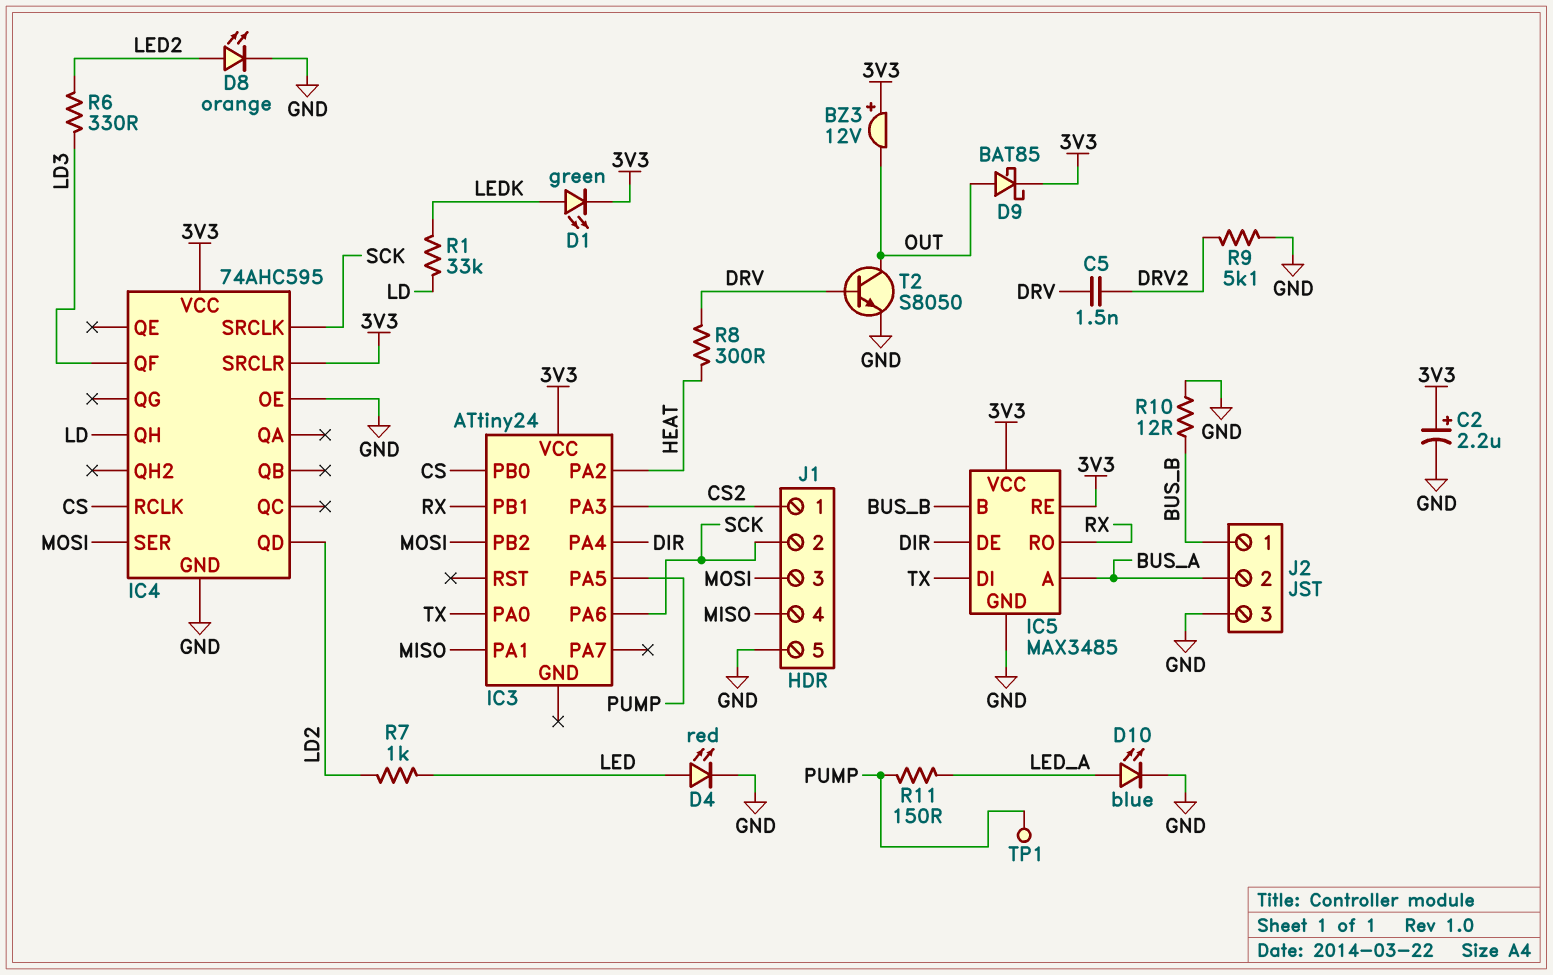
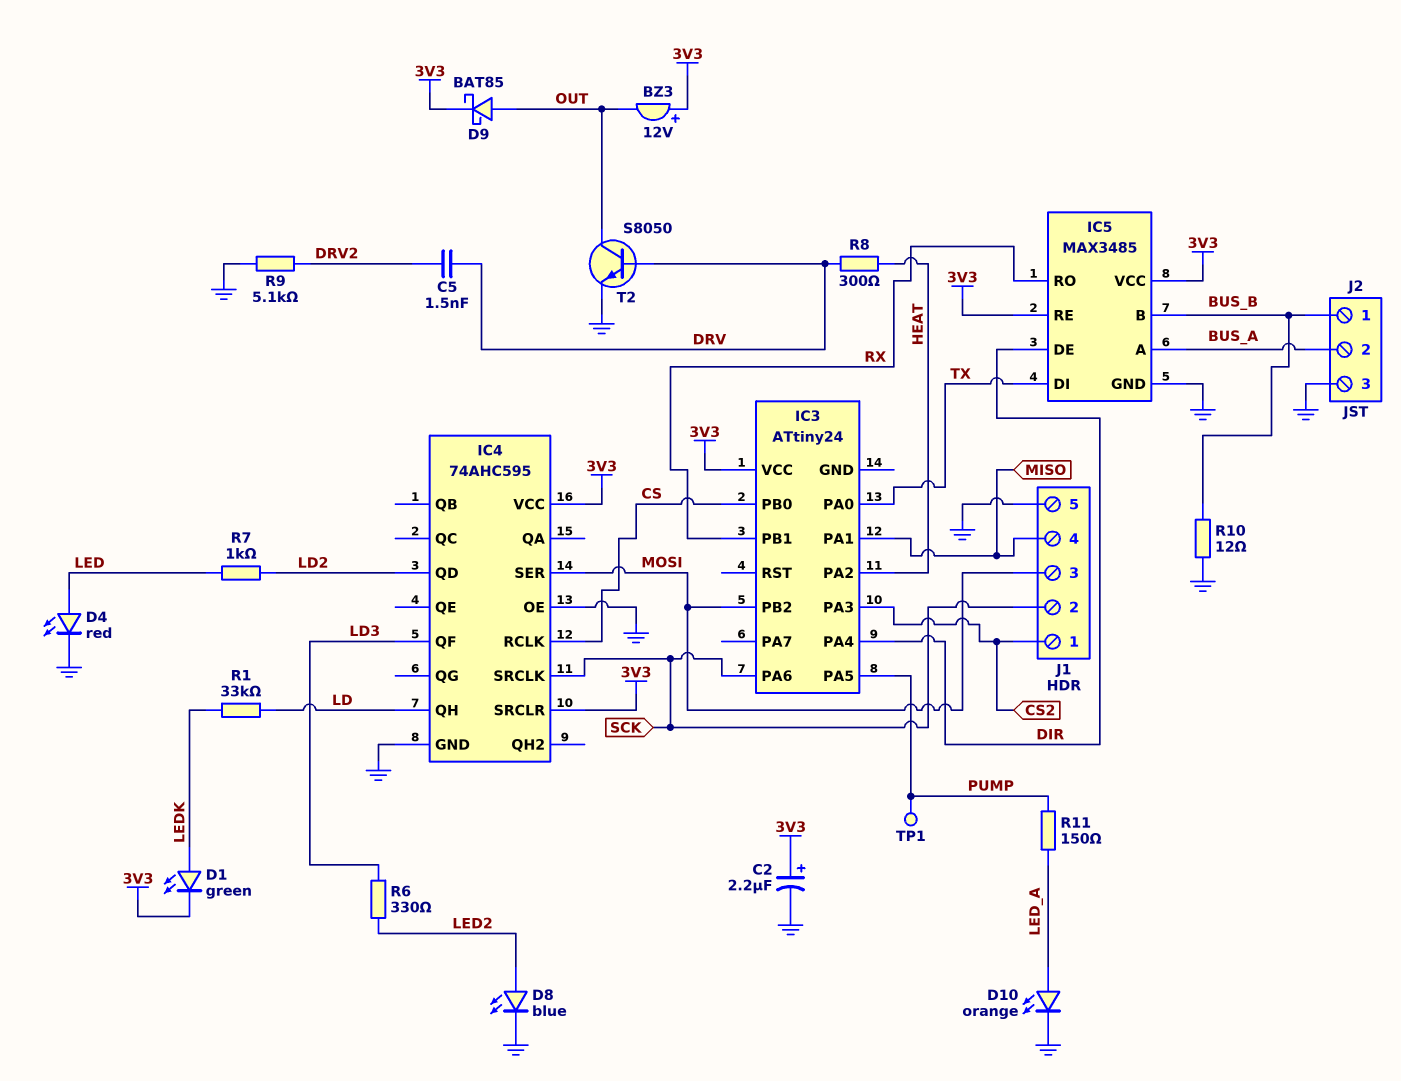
D8: LED orange (A LED2, K GND) -> LED blue (A LED2, K GND)
D10: LED blue (A LED_A, K GND) -> LED orange (A LED_A, K GND)

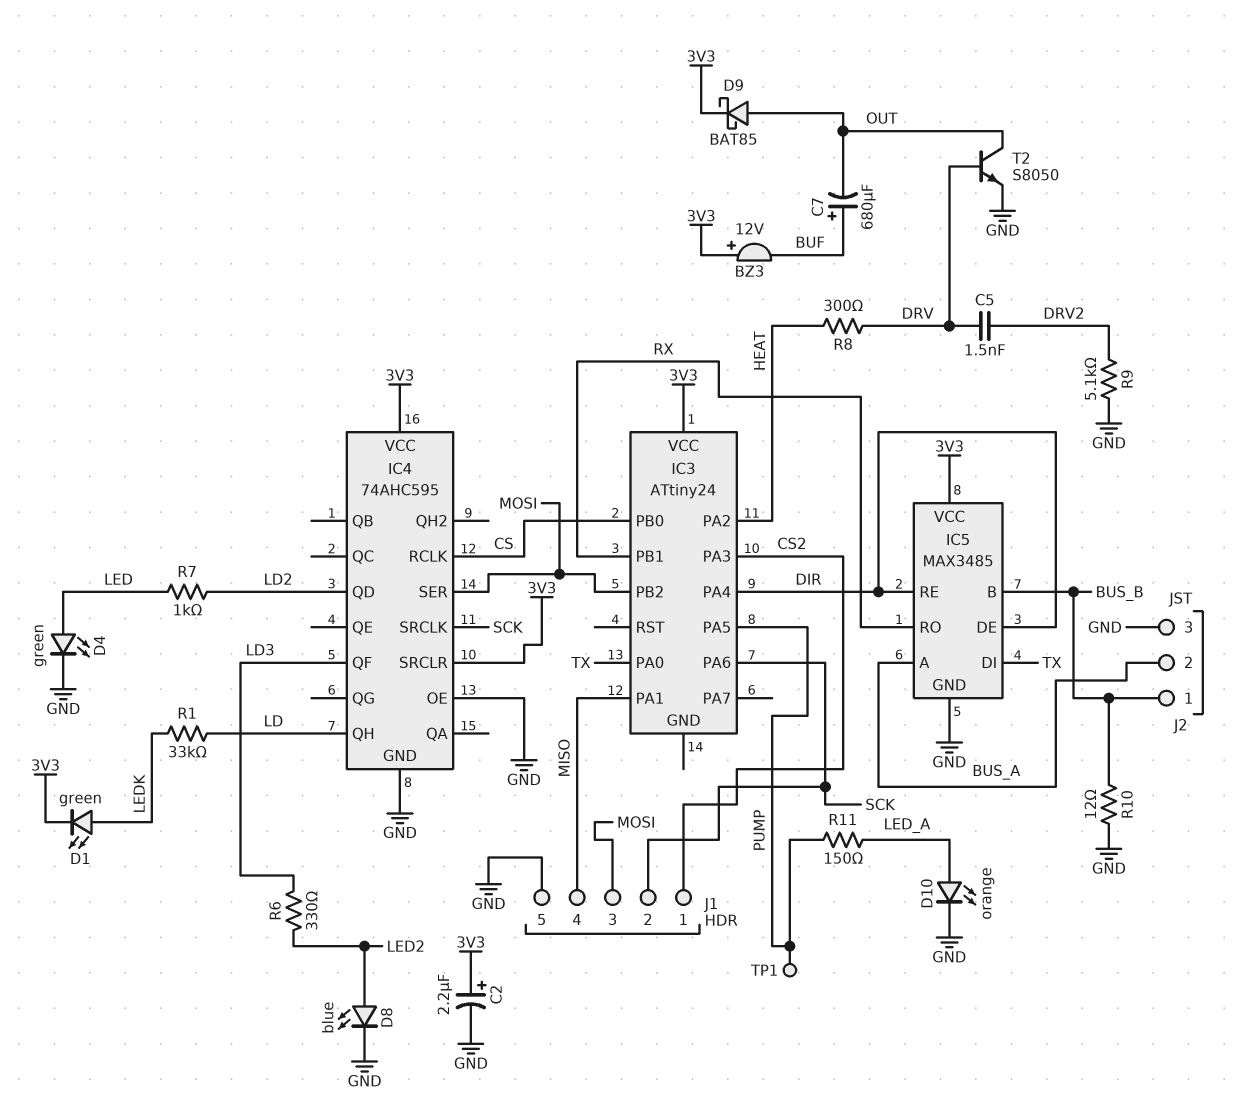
BZ3: buzzer 12V (plus 3V3, minus OUT) -> buzzer 12V (plus 3V3, minus BUF)
C7: none -> 680uF (plus BUF, minus OUT)
D4: LED red (A LED, K GND) -> LED green (A LED, K GND)
IC5 pin RE: 3V3 -> DIR

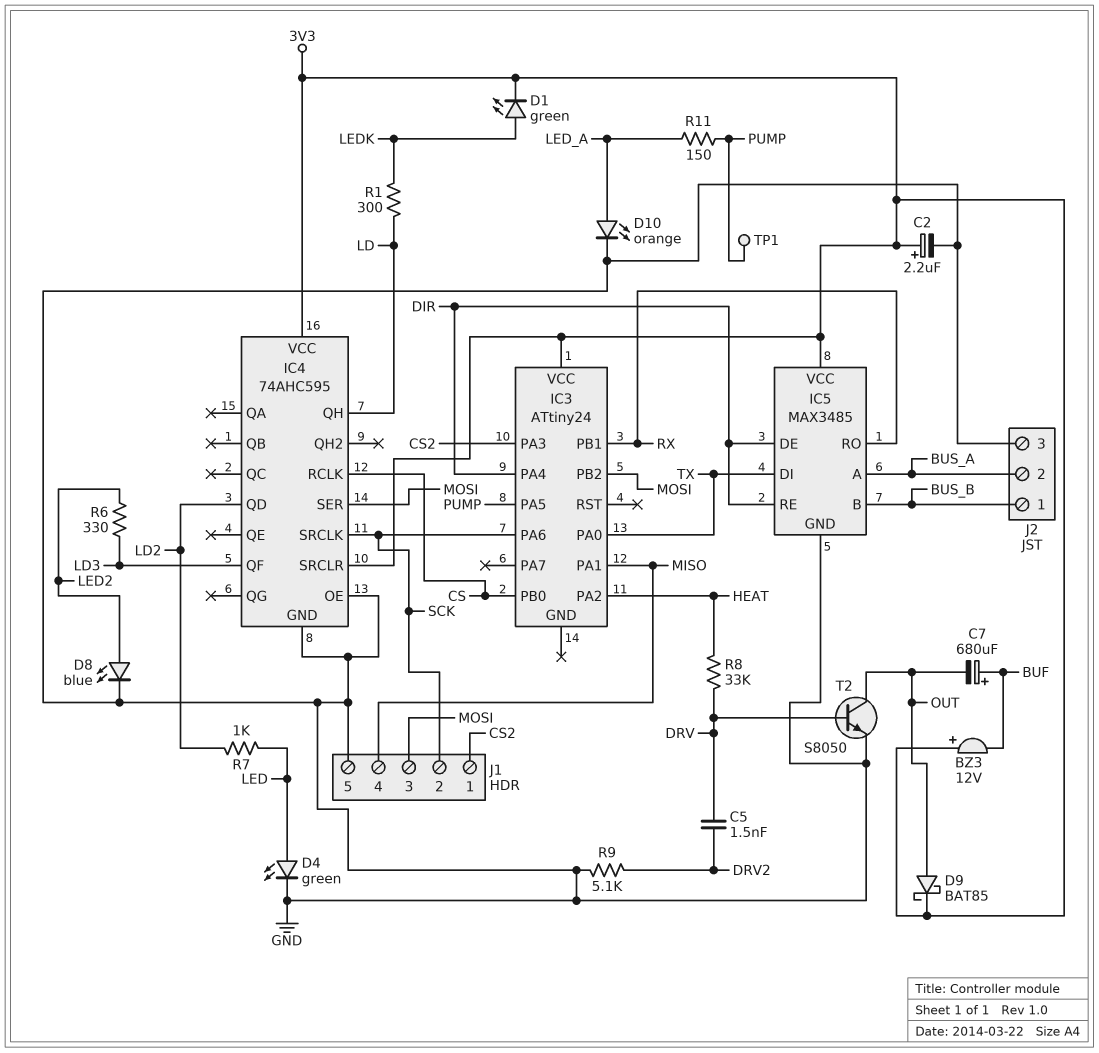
R1: 33k (LD, LEDK) -> 300 (LD, LEDK)
R8: 300 (DRV, HEAT) -> 33k (DRV, HEAT)
R10: 12 (BUS_B, GND) -> none

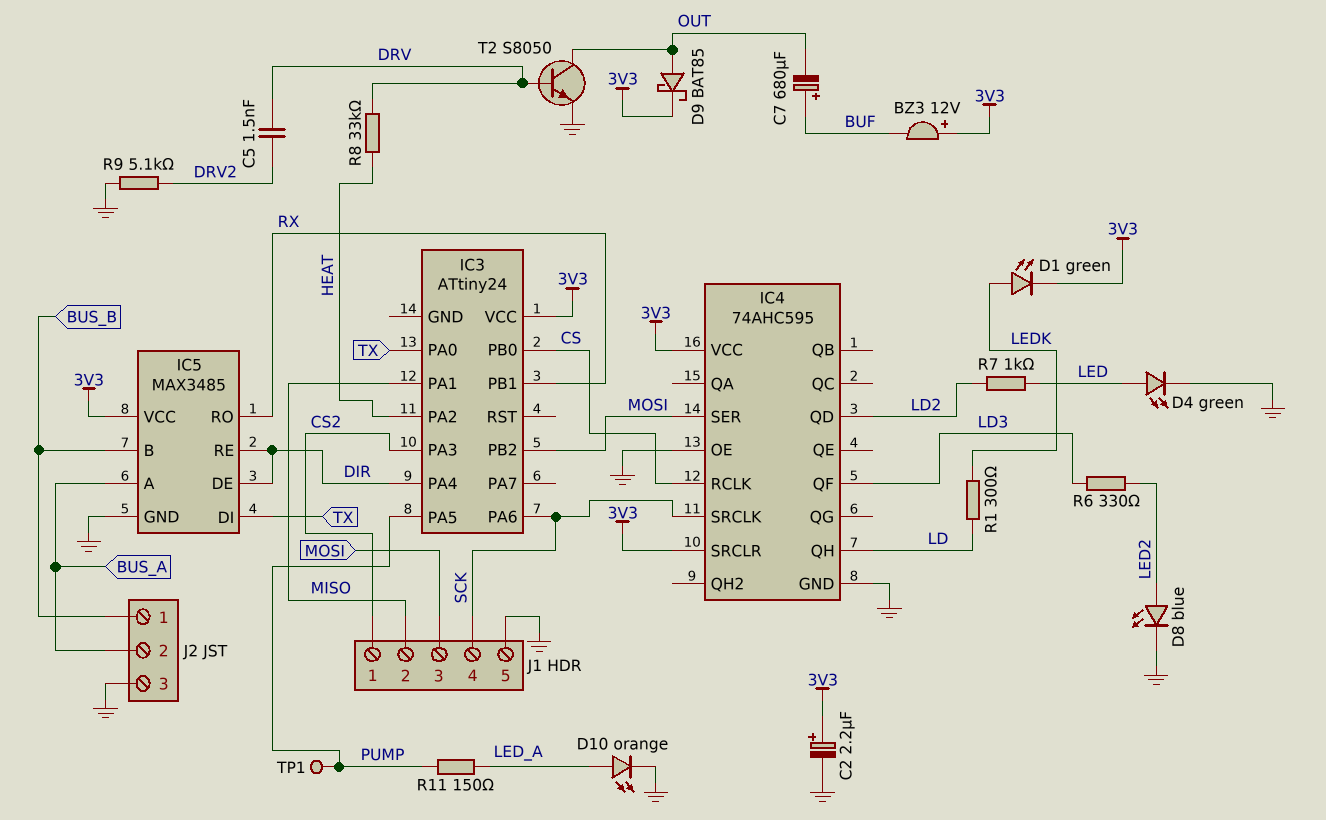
J1 pin 2: SCK -> MISO
J1 pin 4: MISO -> SCK

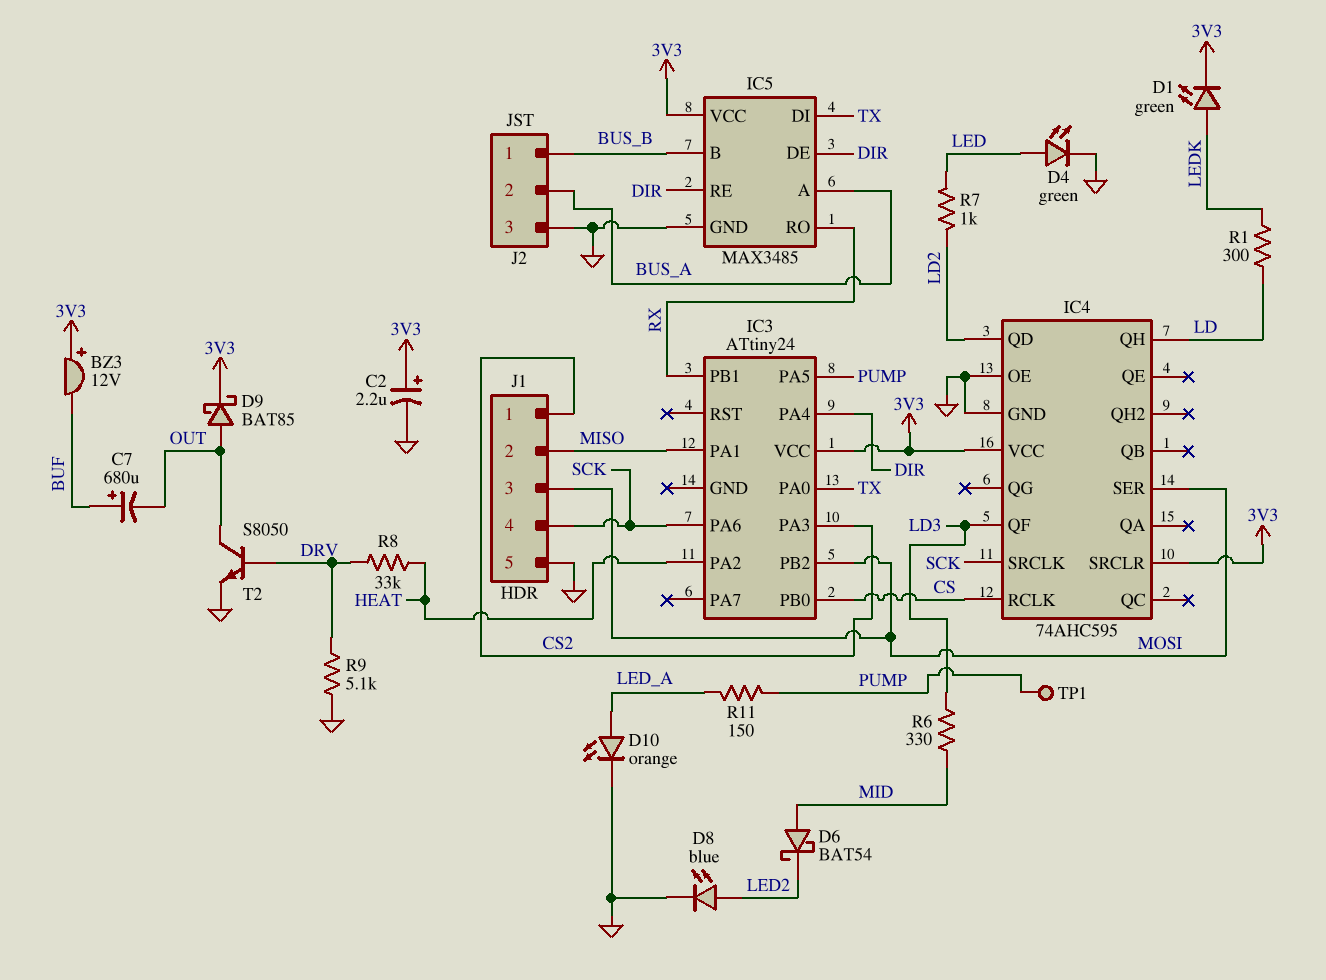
C5: 1.5nF (DRV, DRV2) -> none
D6: none -> schottky BAT54 (A MID, K LED2)
R6: 330 (LD3, LED2) -> 330 (LD3, MID)
R9: 5.1k (DRV2, GND) -> 5.1k (DRV, GND)

